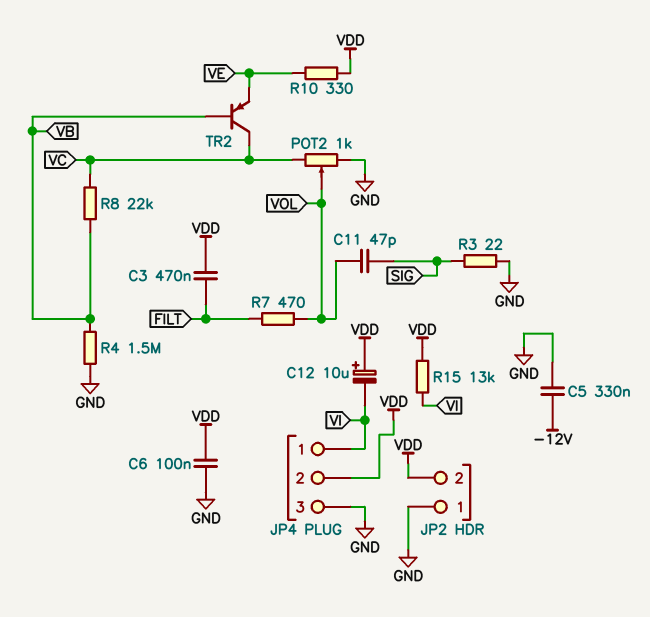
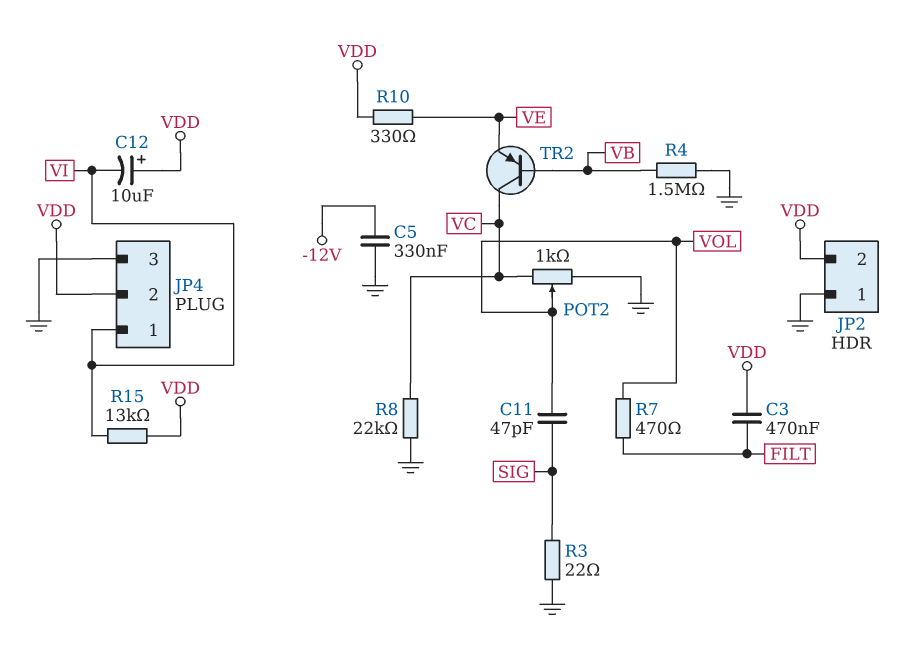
C6: 100nF (GND, VDD) -> none
R8: 22k (VB, VC) -> 22k (GND, VC)

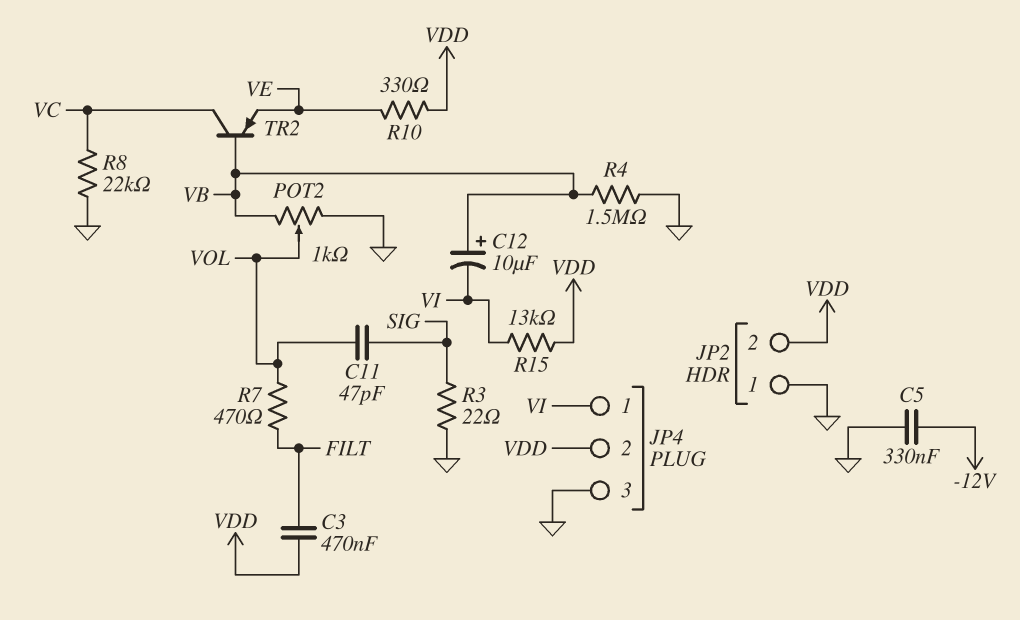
C12: 10uF (plus VDD, minus VI) -> 10uF (plus VB, minus VI)
POT2: 1k (GND, VC, wiper VOL) -> 1k (GND, VB, wiper VOL)

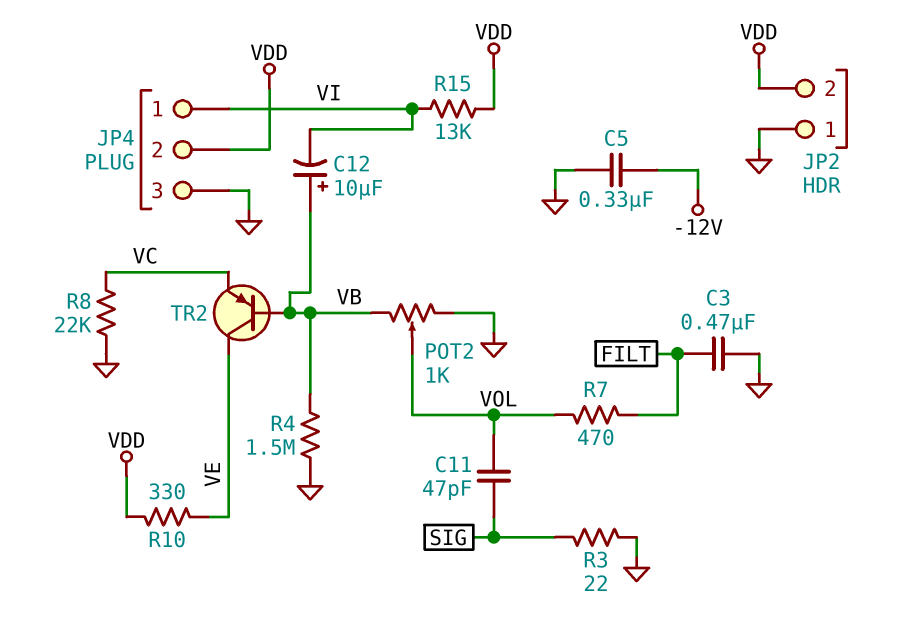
C3: 470nF (FILT, VDD) -> 470nF (FILT, GND)
TR2: PNP (B VB, C VC, E VE) -> PNP (B VB, C VE, E VC)

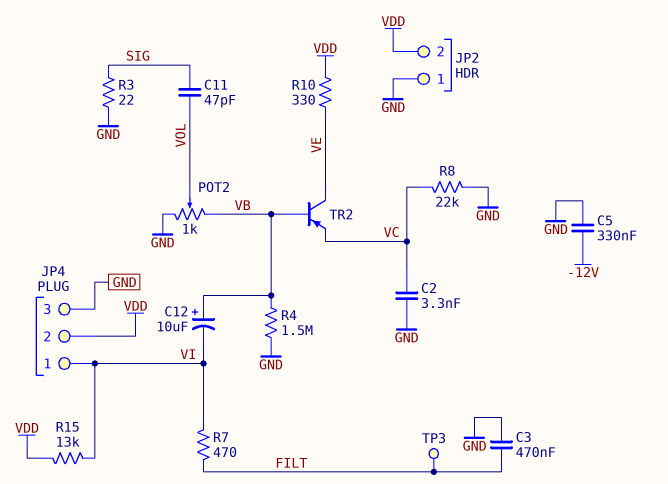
C2: none -> 3.3nF (GND, VC)
R7: 470 (FILT, VOL) -> 470 (FILT, VI)
TP3: none -> test point (FILT)

